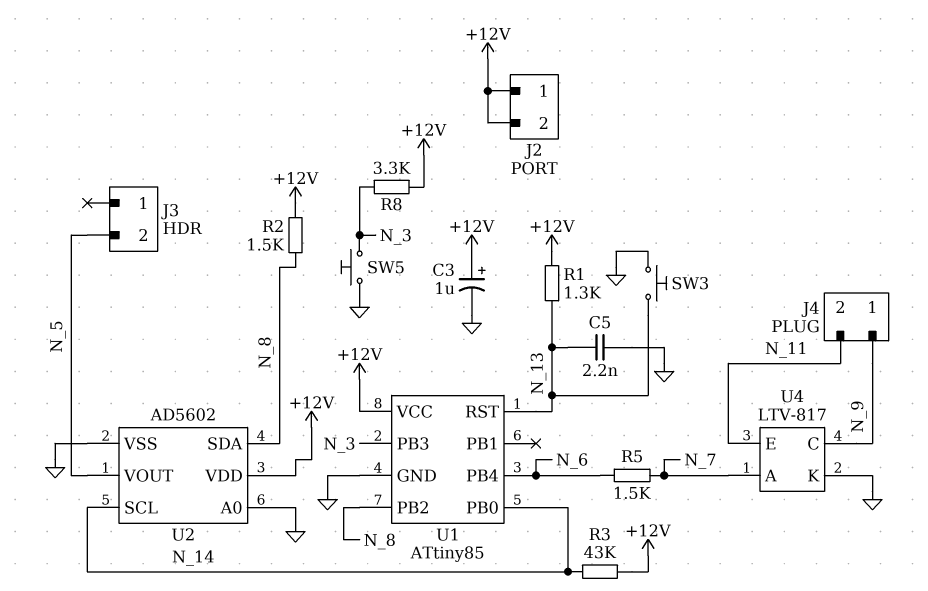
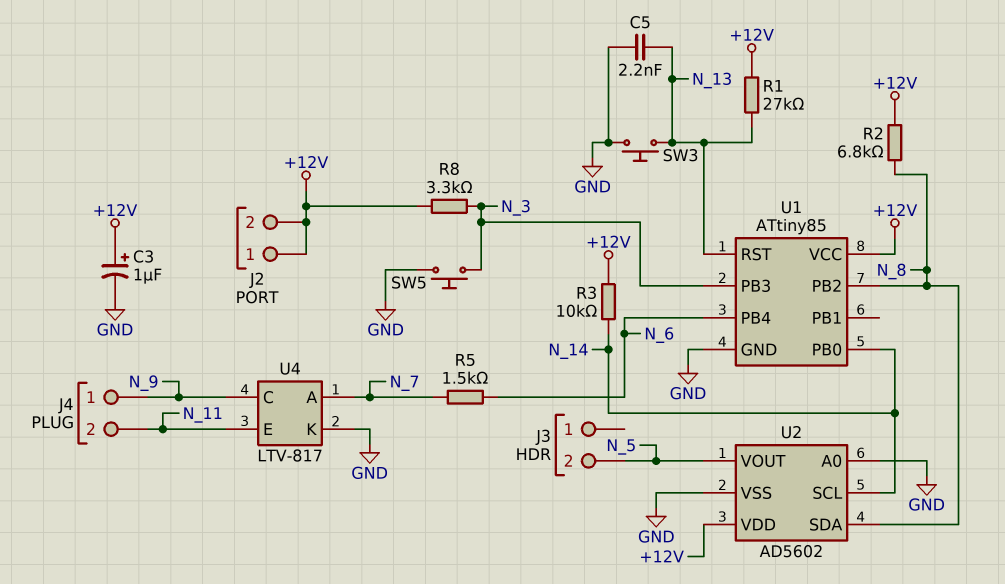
R1: 1.3k (+12V, N_13) -> 27k (+12V, N_13)
R2: 1.5k (+12V, N_8) -> 6.8k (+12V, N_8)
R3: 43k (+12V, N_14) -> 10k (+12V, N_14)

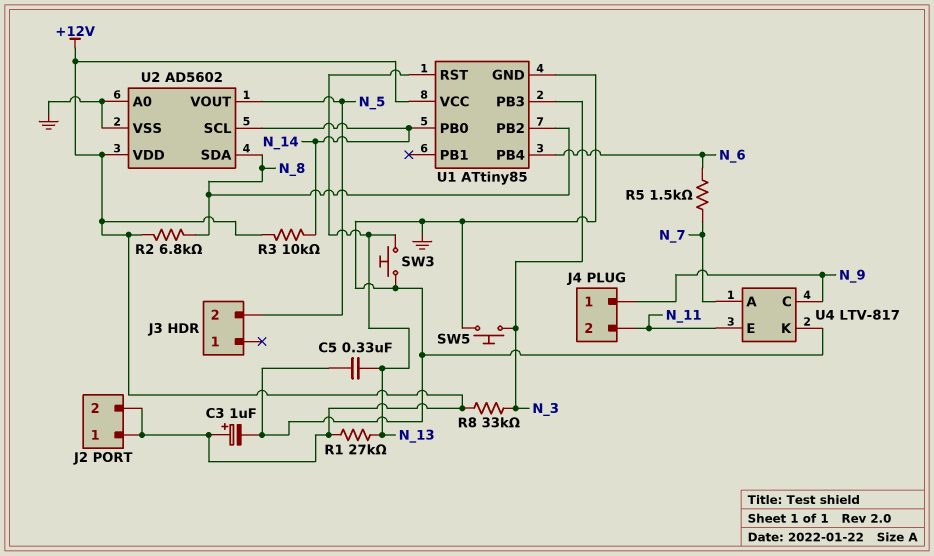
C5: 2.2nF (GND, N_13) -> 330nF (GND, N_13)
R8: 3.3k (+12V, N_3) -> 33k (+12V, N_3)

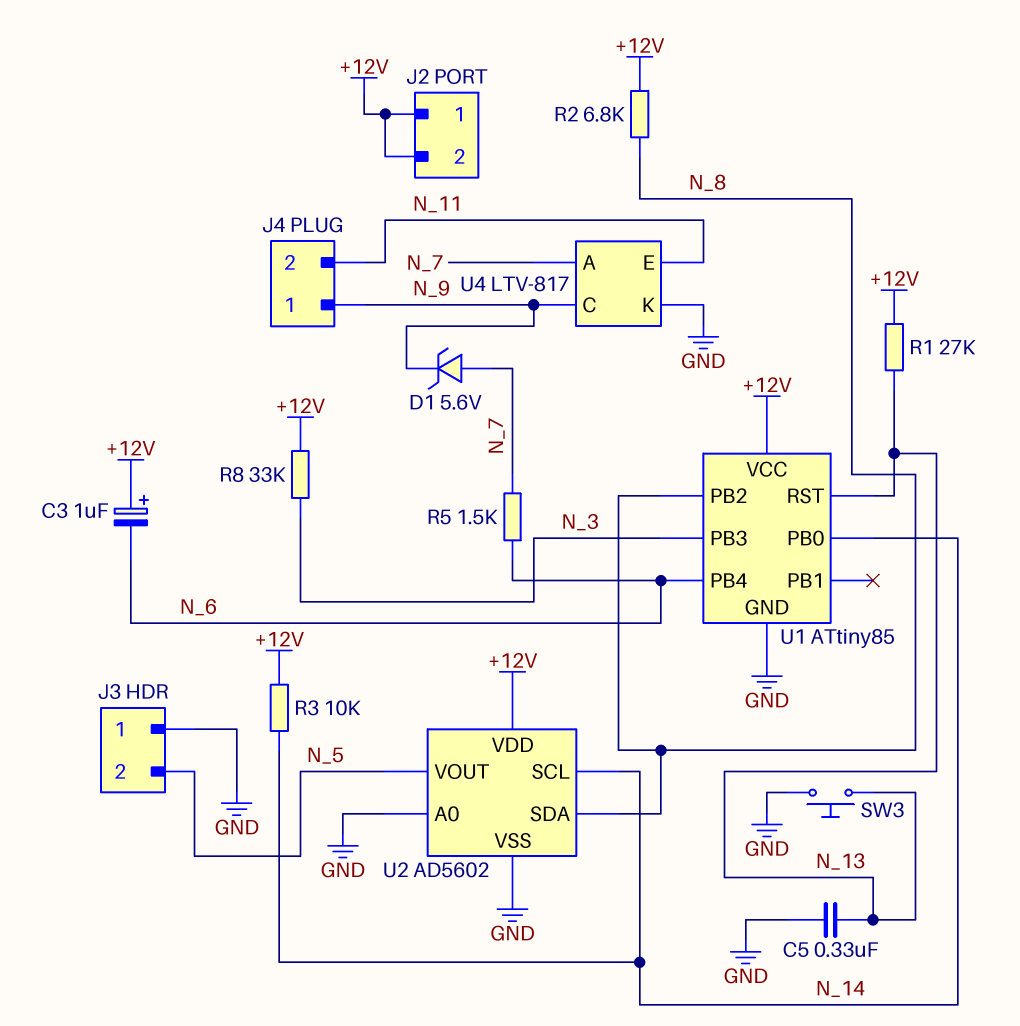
C3: 1uF (plus +12V, minus GND) -> 1uF (plus +12V, minus N_6)
D1: none -> zener 5.6V (A N_7, K N_9)
J3 pin 1: none -> GND
SW5: button (GND, N_3) -> none

